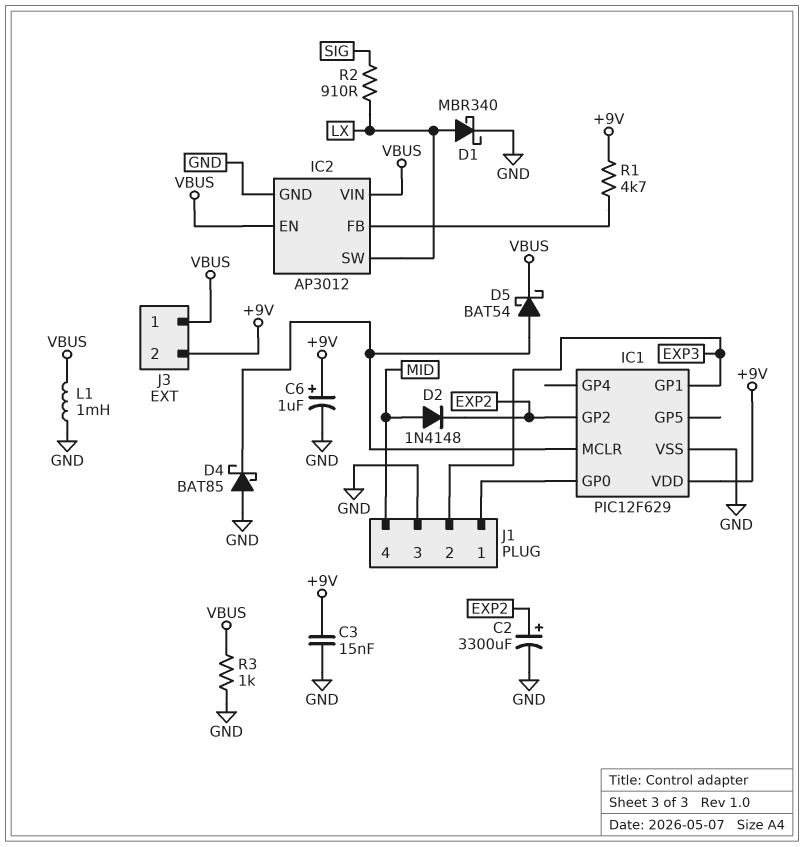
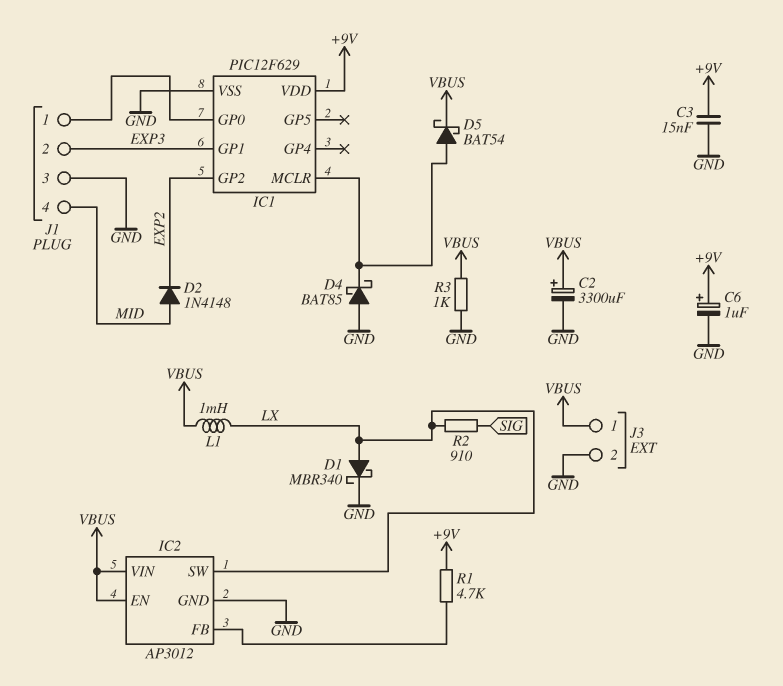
C2: 3300uF (plus EXP2, minus GND) -> 3300uF (plus VBUS, minus GND)
J3 pin 2: +9V -> GND
L1: 1mH (GND, VBUS) -> 1mH (LX, VBUS)

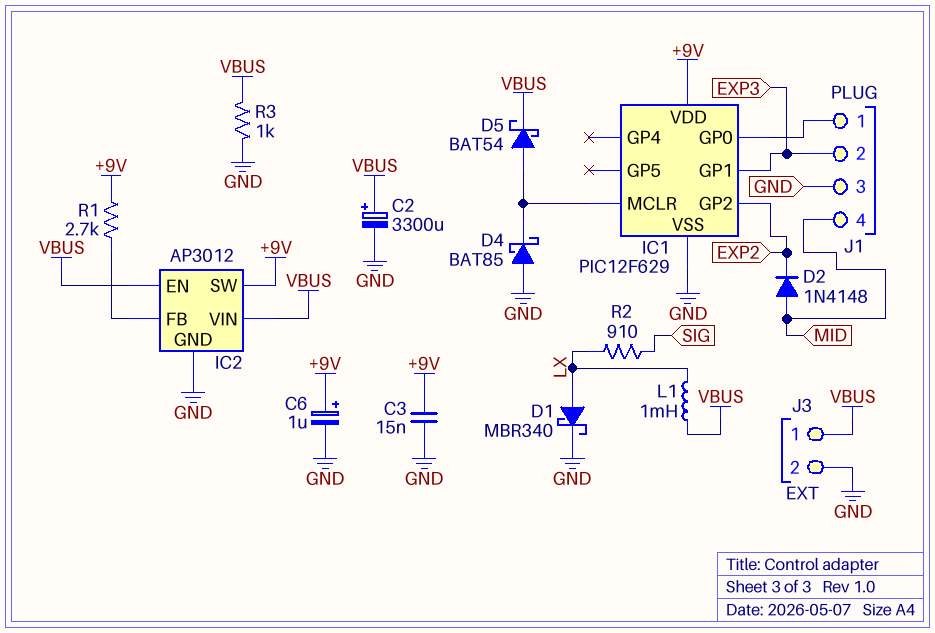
IC2 pin SW: LX -> +9V
R1: 4.7k (+9V, IC2/FB) -> 2.7k (+9V, IC2/FB)

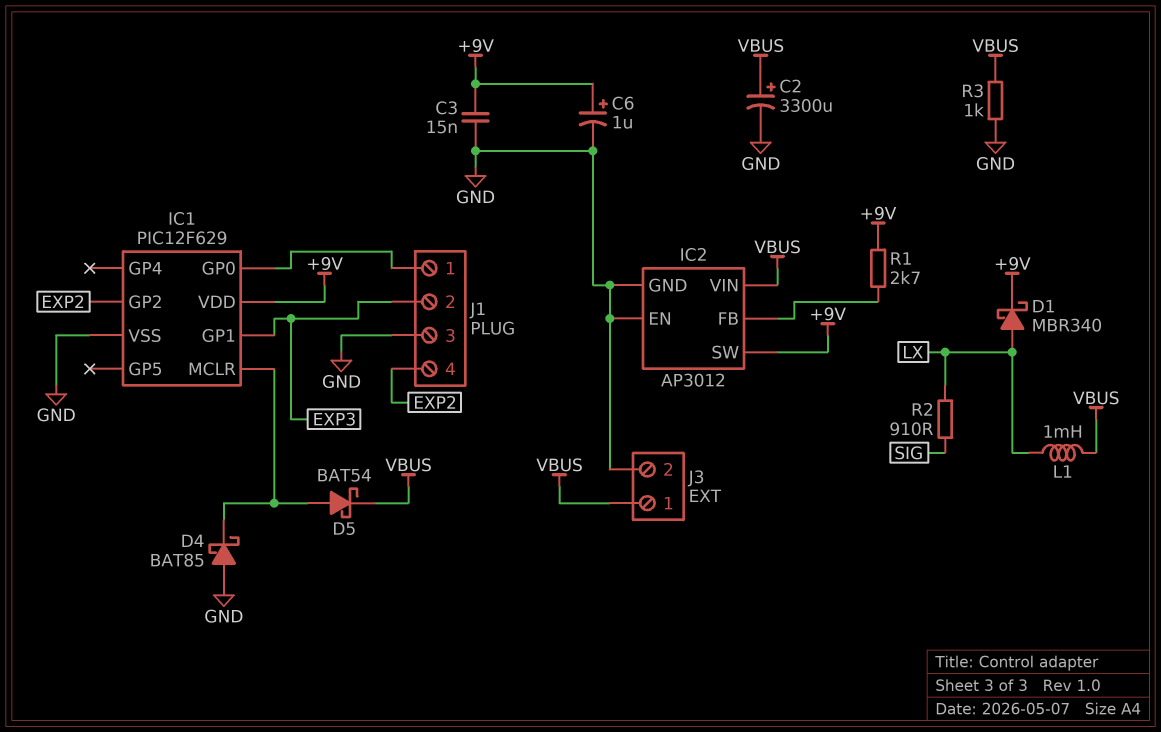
D1: schottky MBR340 (A LX, K GND) -> schottky MBR340 (A LX, K +9V)
D2: diode 1N4148 (A MID, K EXP2) -> none
IC2 pin EN: VBUS -> GND
J1 pin 4: MID -> EXP2

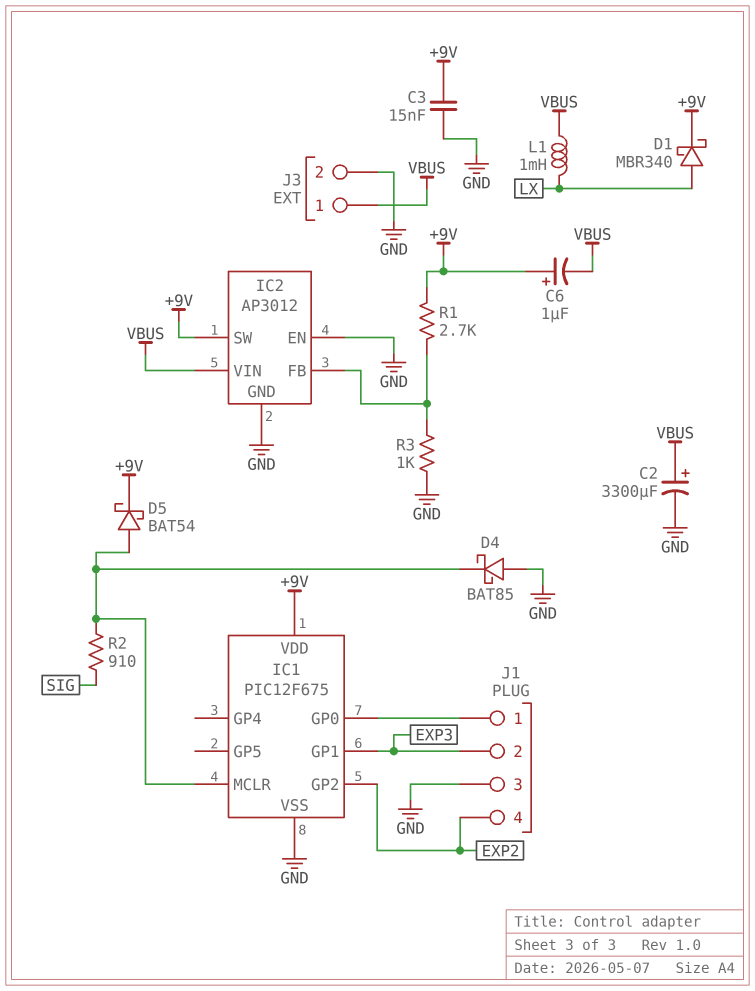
C6: 1uF (plus +9V, minus GND) -> 1uF (plus +9V, minus VBUS)
D5: schottky BAT54 (A IC1/MCLR, K VBUS) -> schottky BAT54 (A IC1/MCLR, K +9V)
IC1: PIC12F629 -> PIC12F675
R2: 910 (LX, SIG) -> 910 (IC1/MCLR, SIG)
R3: 1k (GND, VBUS) -> 1k (GND, IC2/FB)

